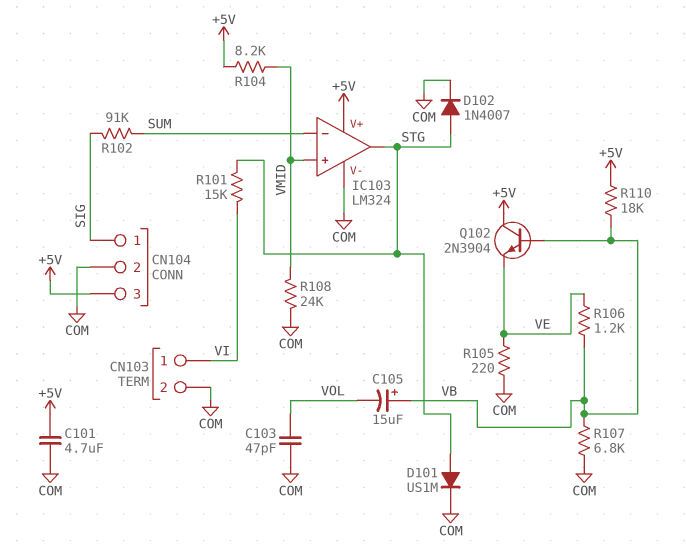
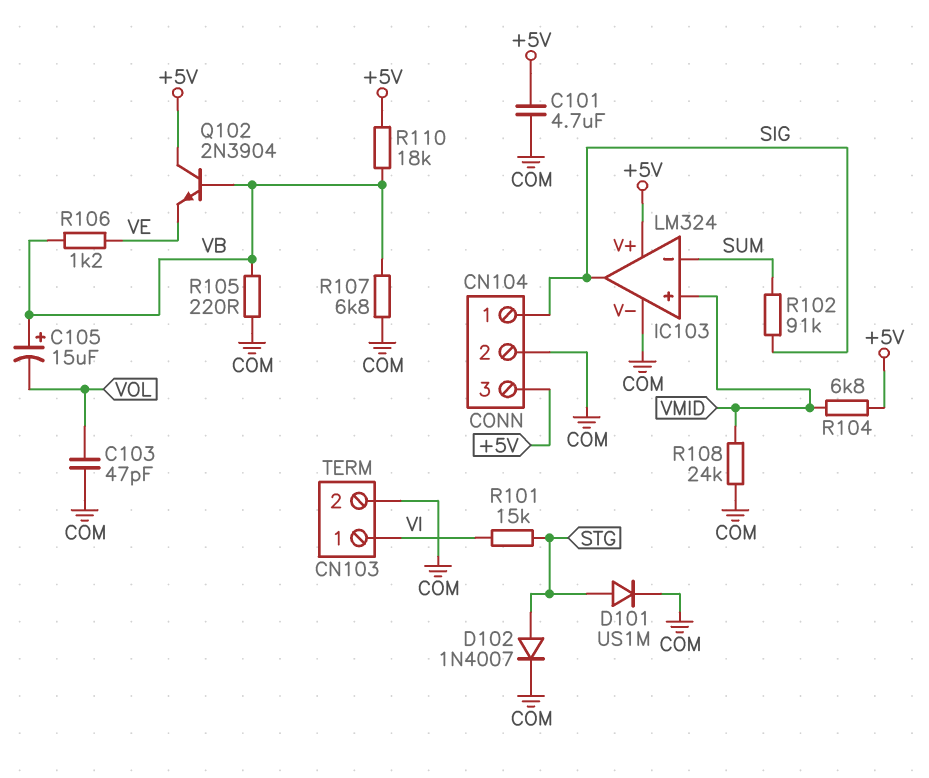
IC103 pin out: STG -> SIG
R104: 8.2k (+5V, VMID) -> 6.8k (+5V, VMID)
R105: 220 (COM, VE) -> 220 (COM, VB)

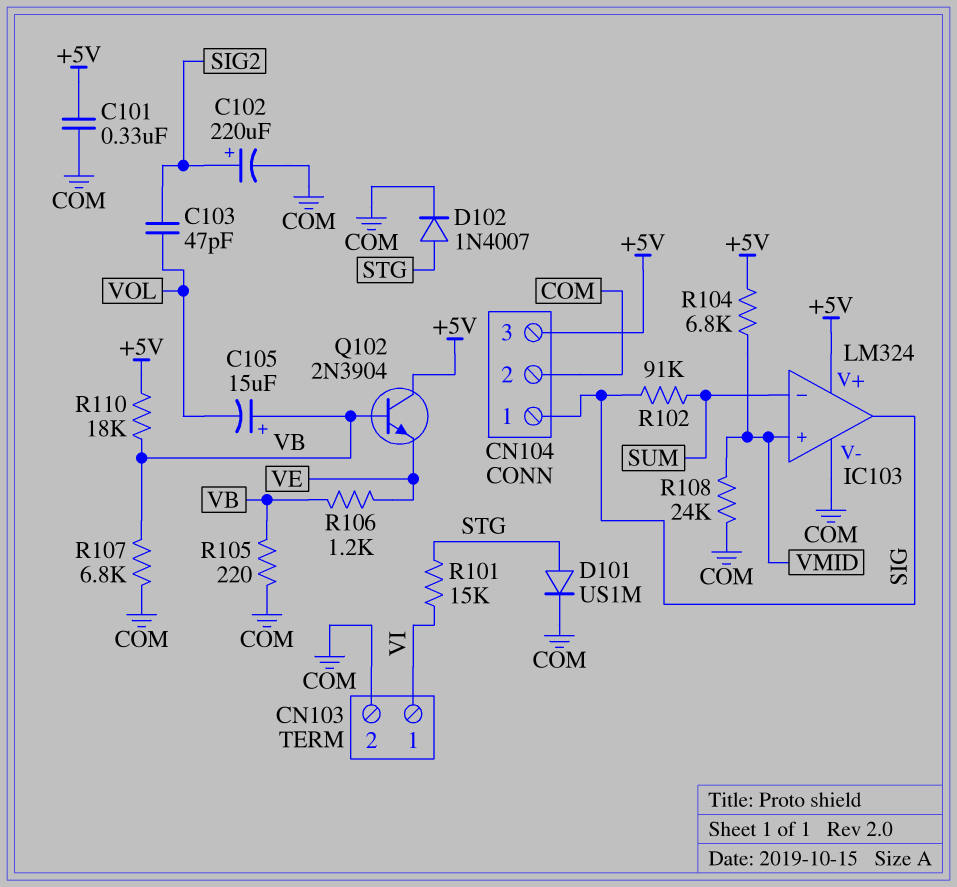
C101: 4.7uF (+5V, COM) -> 330nF (+5V, COM)
C102: none -> 220uF (plus SIG2, minus COM)
C103: 47pF (COM, VOL) -> 47pF (SIG2, VOL)

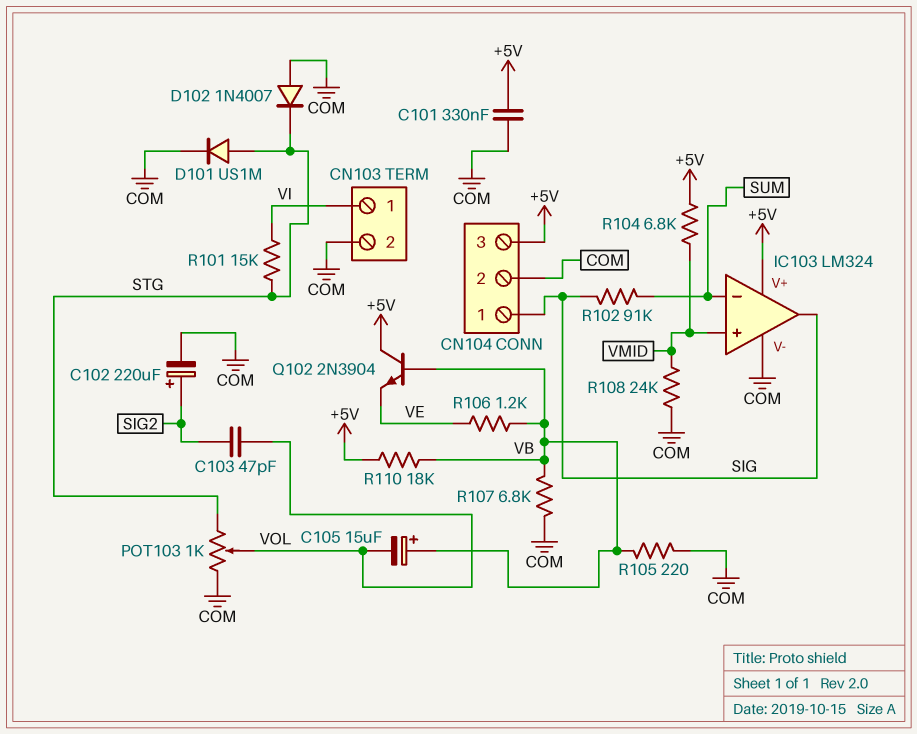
D102: diode 1N4007 (A STG, K COM) -> diode 1N4007 (A COM, K STG)
POT103: none -> 1k (COM, STG, wiper VOL)

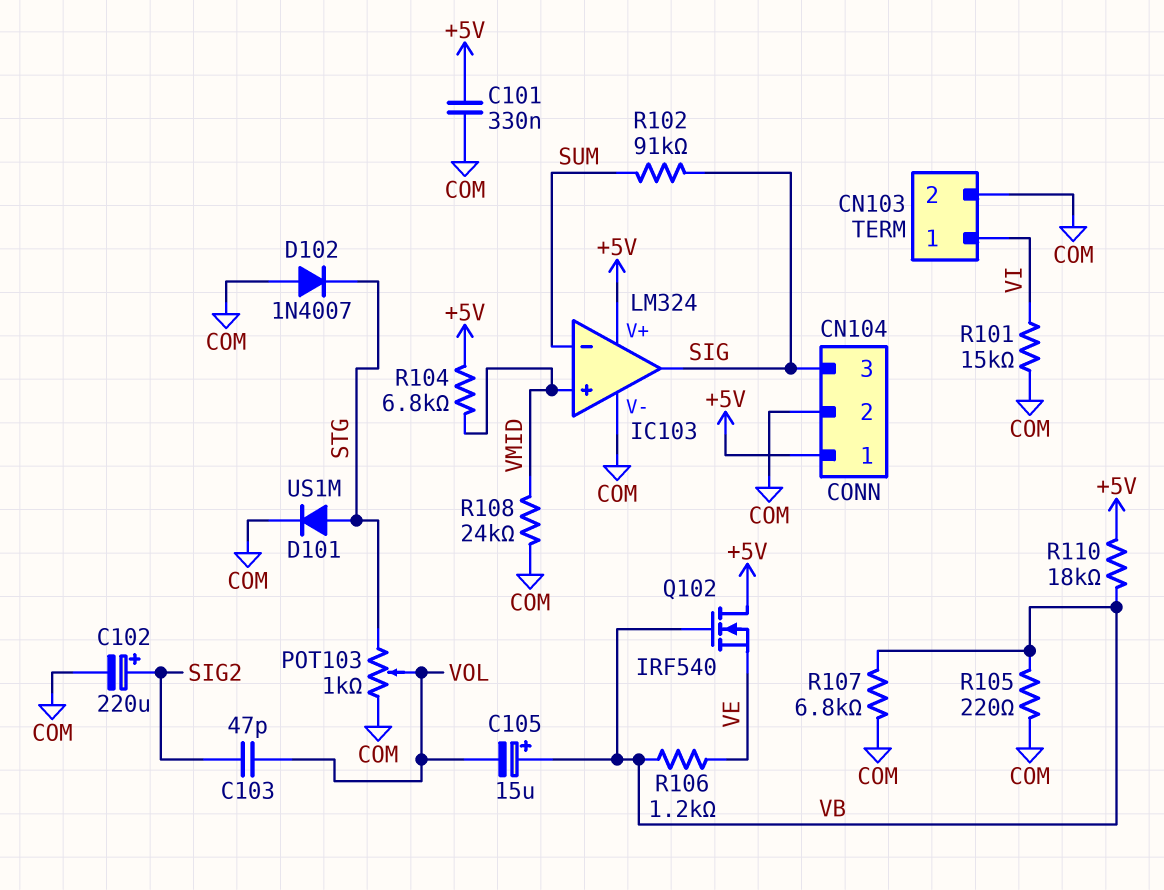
CN104 pin 1: SIG -> +5V
CN104 pin 3: +5V -> SIG
Q102: NPN 2N3904 (B VB, C +5V, E VE) -> NMOS IRF540 (G VB, D +5V, S VE)
R101: 15k (STG, VI) -> 15k (COM, VI)

